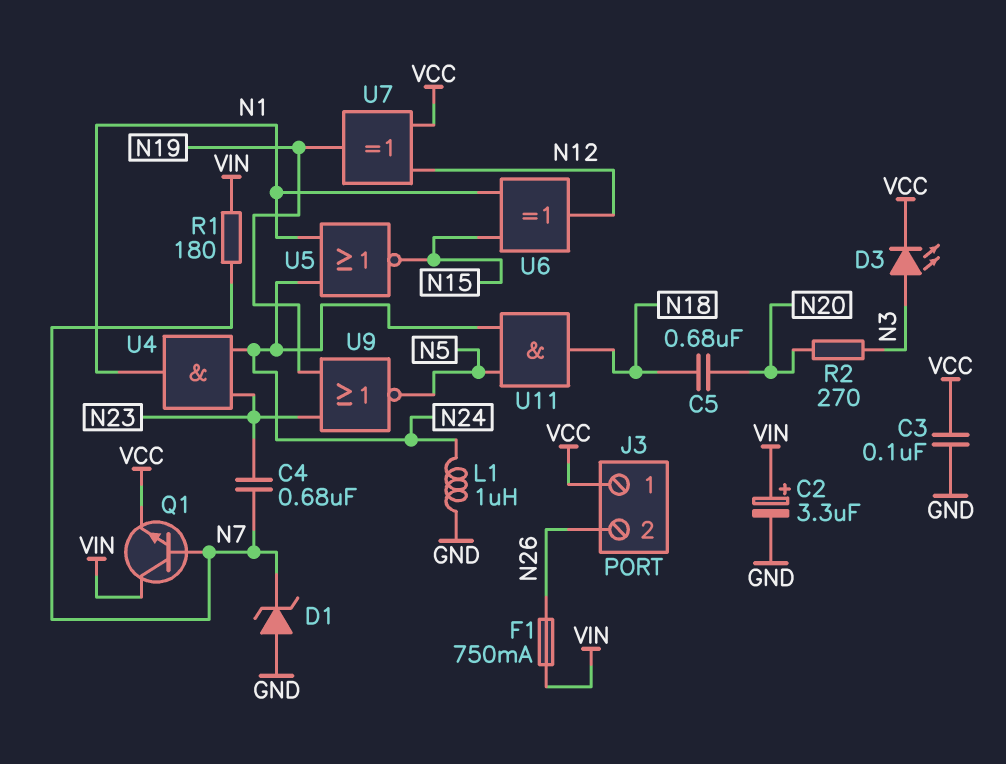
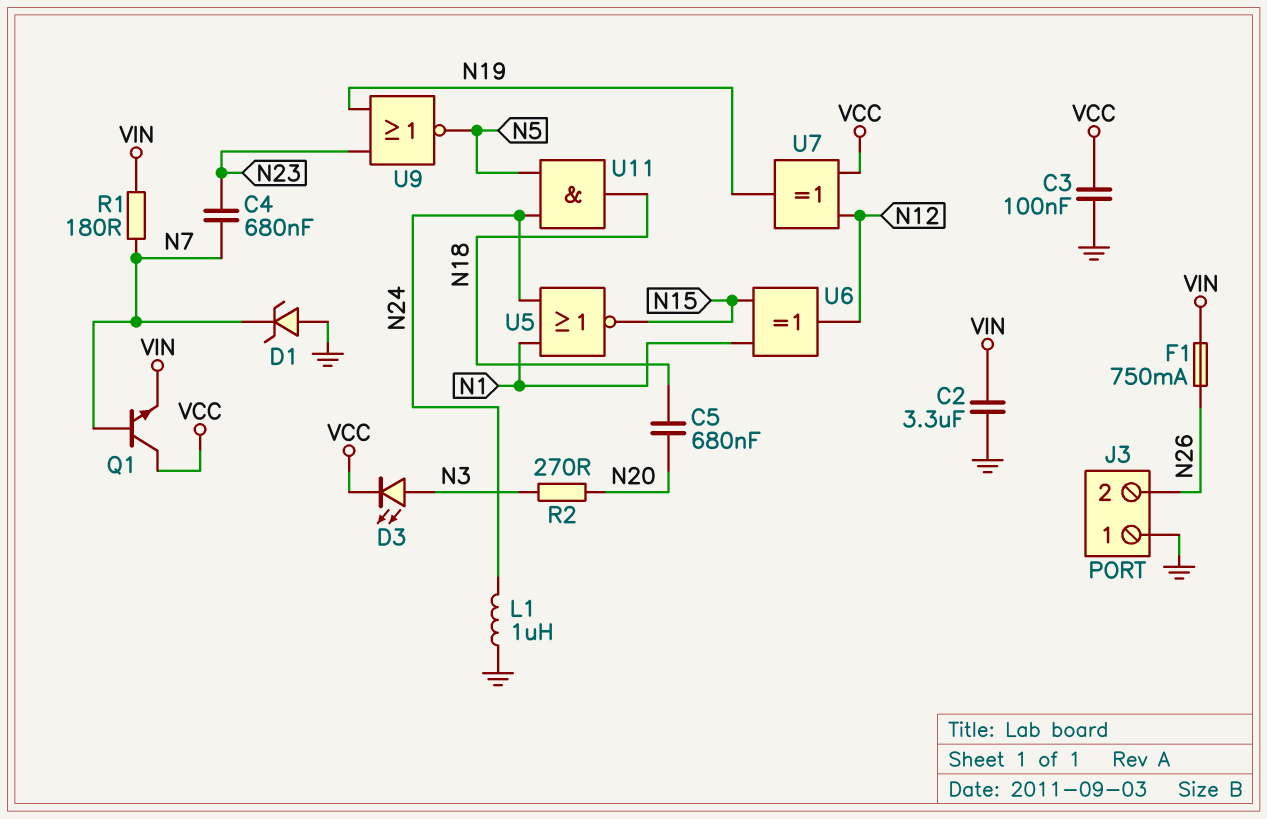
C2: 3.3uF (plus VIN, minus GND) -> 3.3uF (GND, VIN)
J3 pin 1: VCC -> GND
Q1: NPN (B N7, C VIN, E VCC) -> NPN (B N7, C VCC, E VIN)
U4: AND (in N23, in N24, out N1) -> none

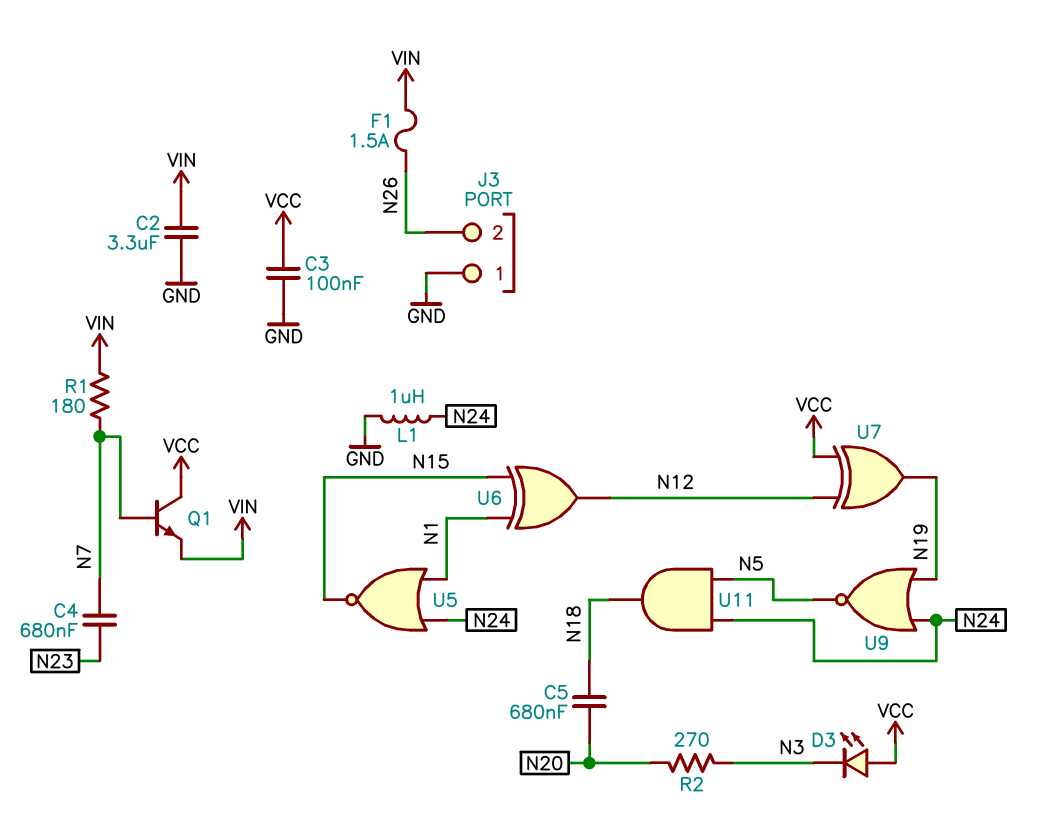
D1: zener (A GND, K N7) -> none
D3: LED (A N3, K VCC) -> LED (A VCC, K N3)
F1: 750mA (N26, VIN) -> 1.5A (N26, VIN)
U9: NOR (in N19, in N23, out N5) -> NOR (in N19, in N24, out N5)

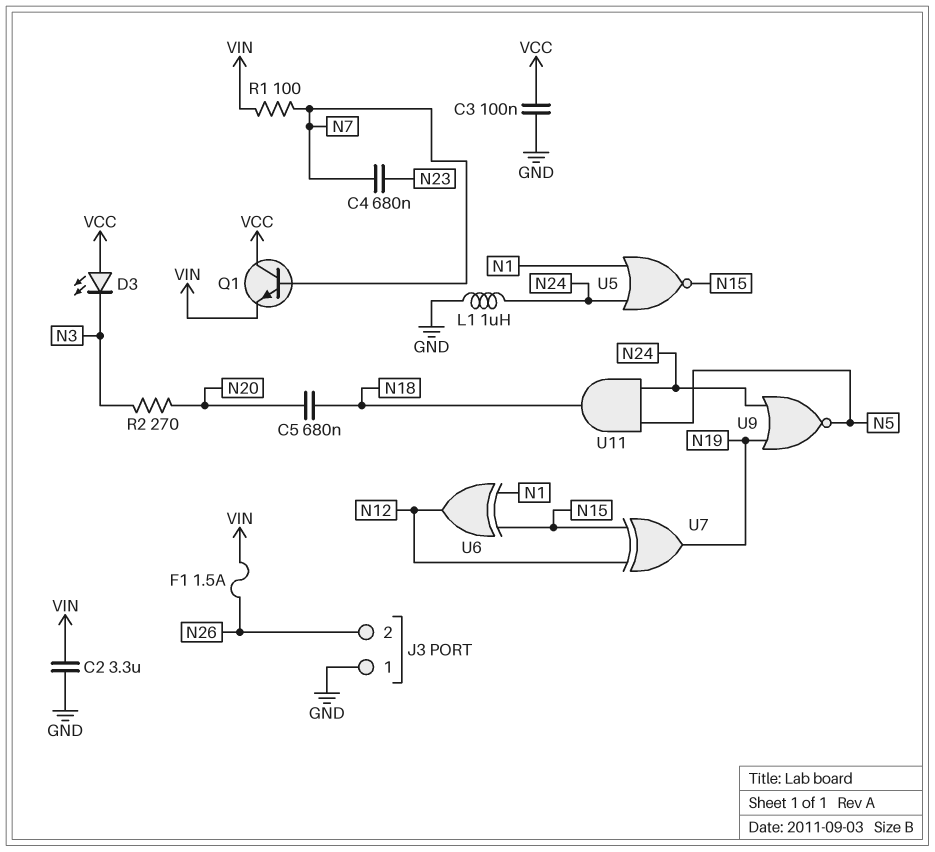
R1: 180 (N7, VIN) -> 100 (N7, VIN)
U7: XOR (in N12, in VCC, out N19) -> XOR (in N12, in N15, out N19)

